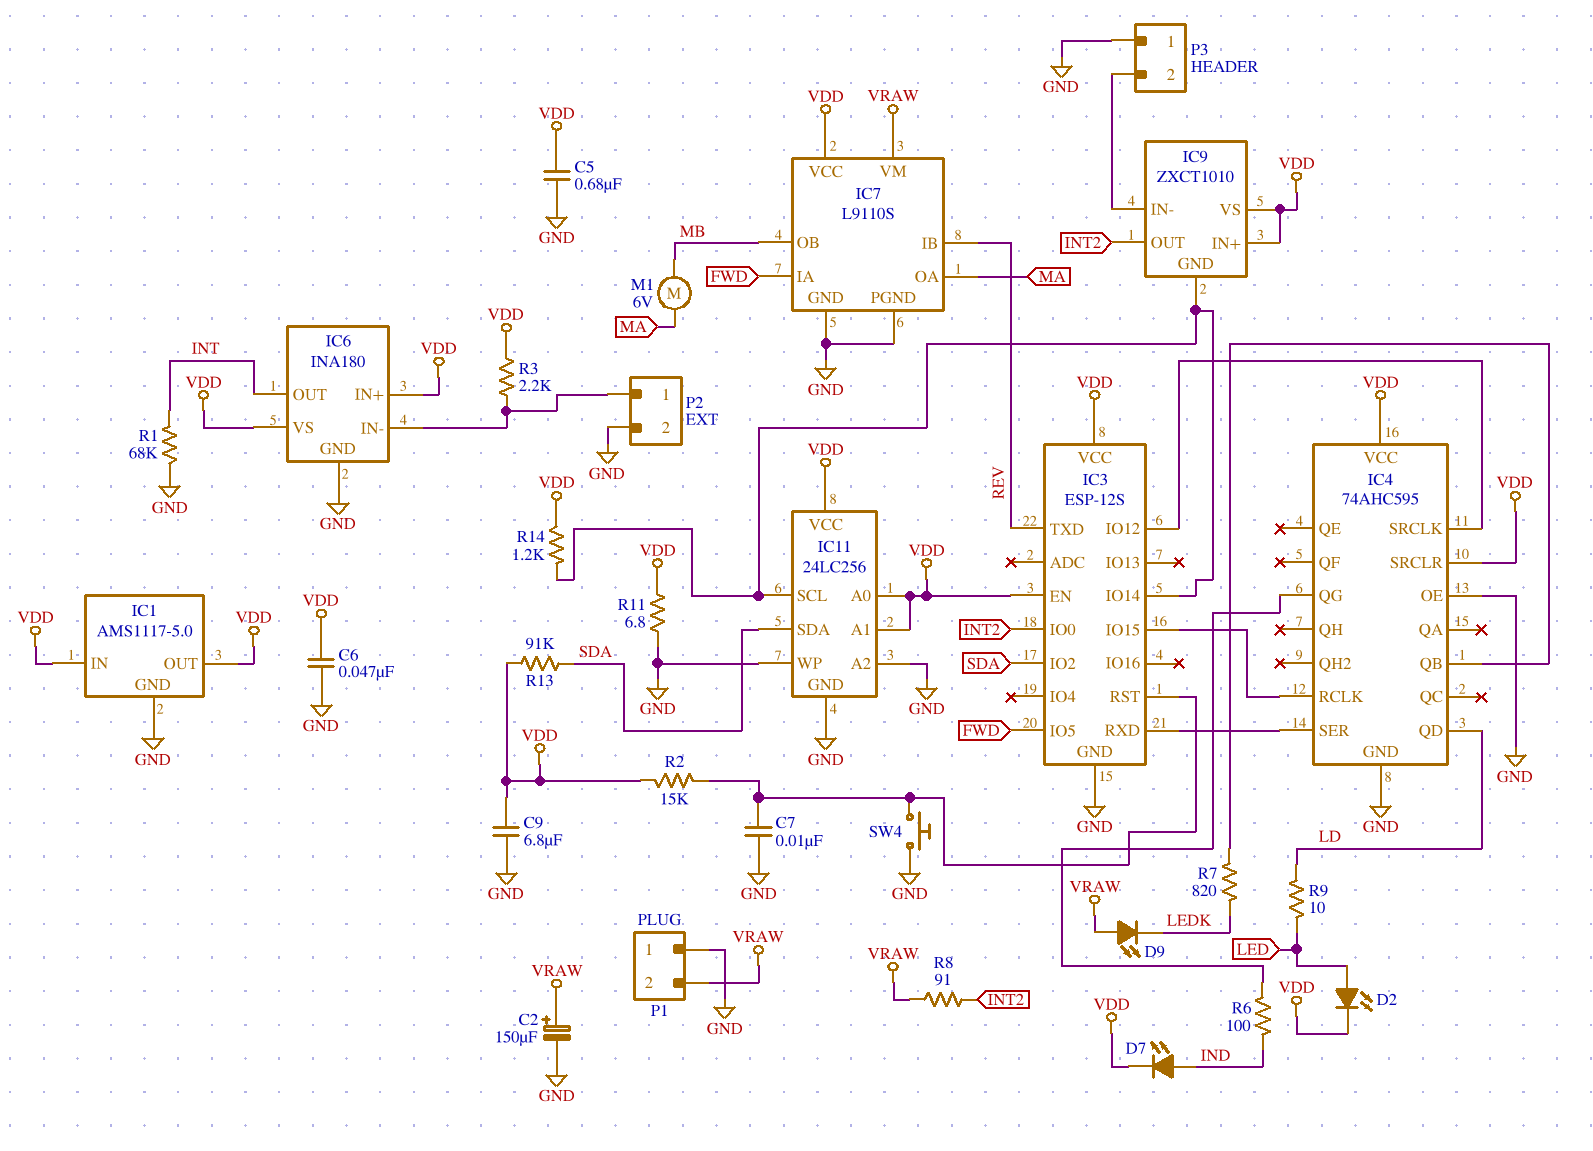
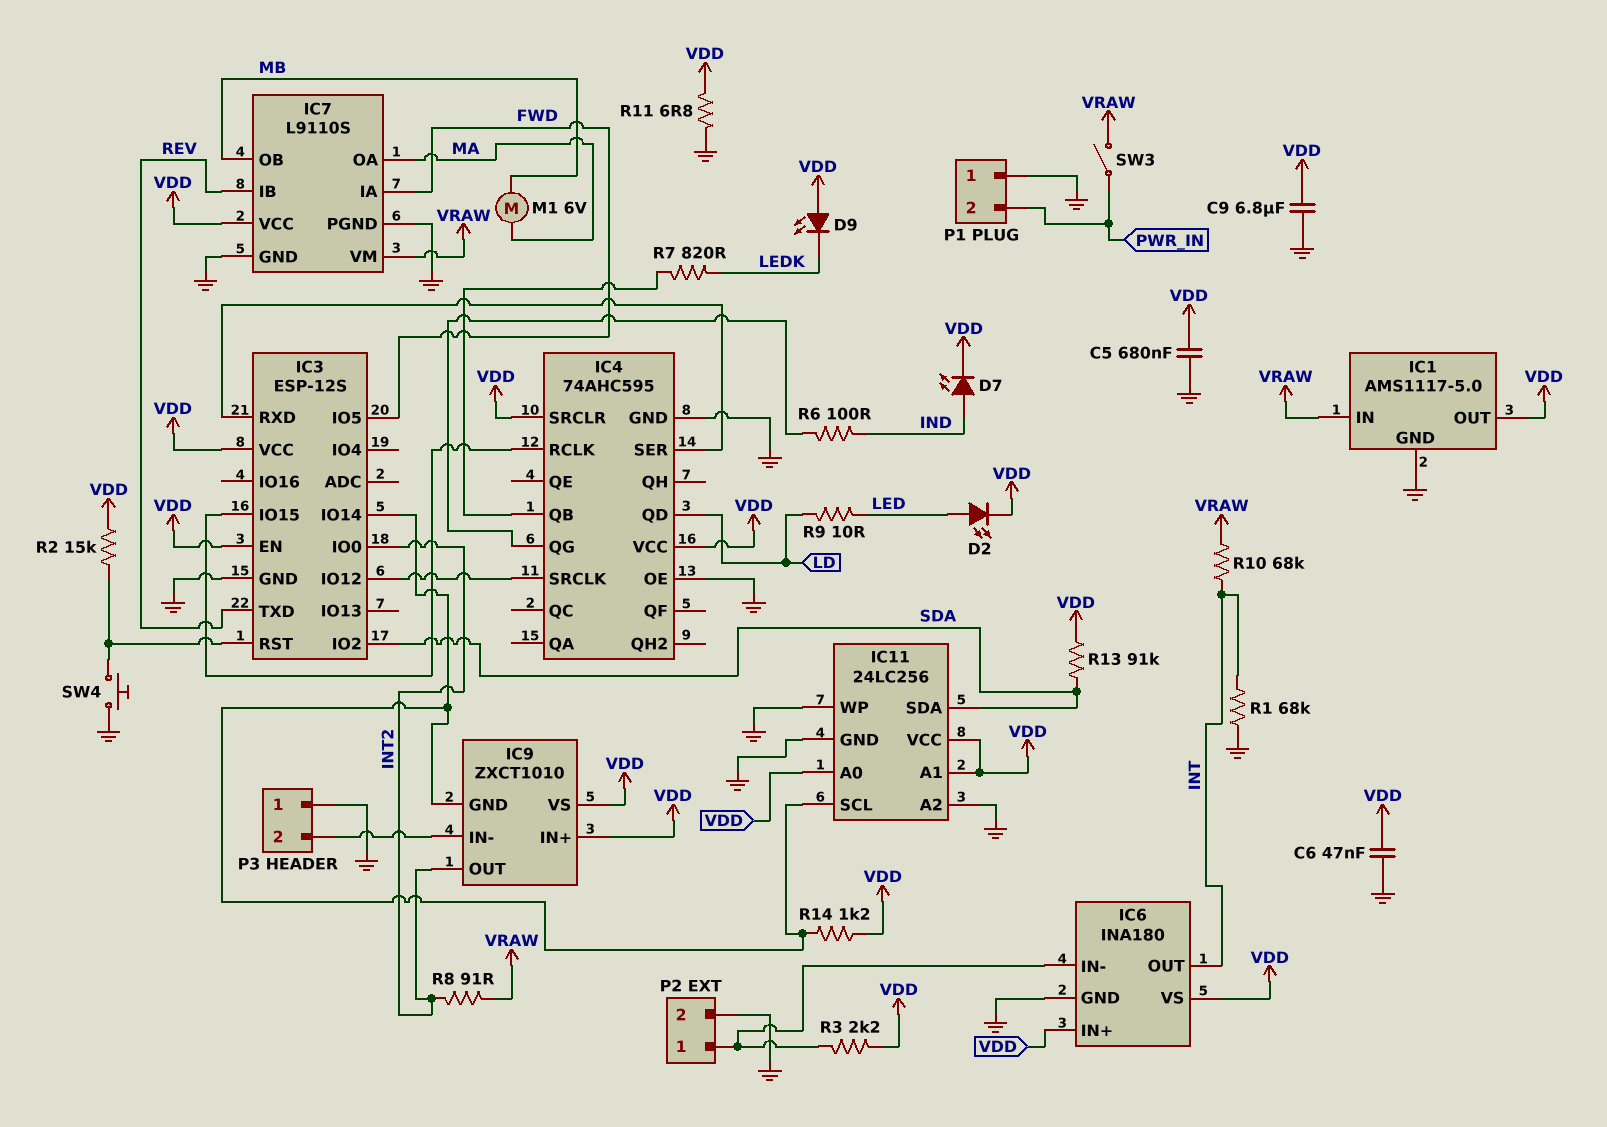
C2: 150uF (plus VRAW, minus GND) -> none
C7: 10nF (GND, IC3/RST) -> none
D9: LED (A VRAW, K LEDK) -> LED (A VDD, K LEDK)
IC1 pin IN: VDD -> VRAW
P1 pin 2: VRAW -> PWR_IN
R10: none -> 68k (INT, VRAW)
SW3: none -> switch (PWR_IN, VRAW)

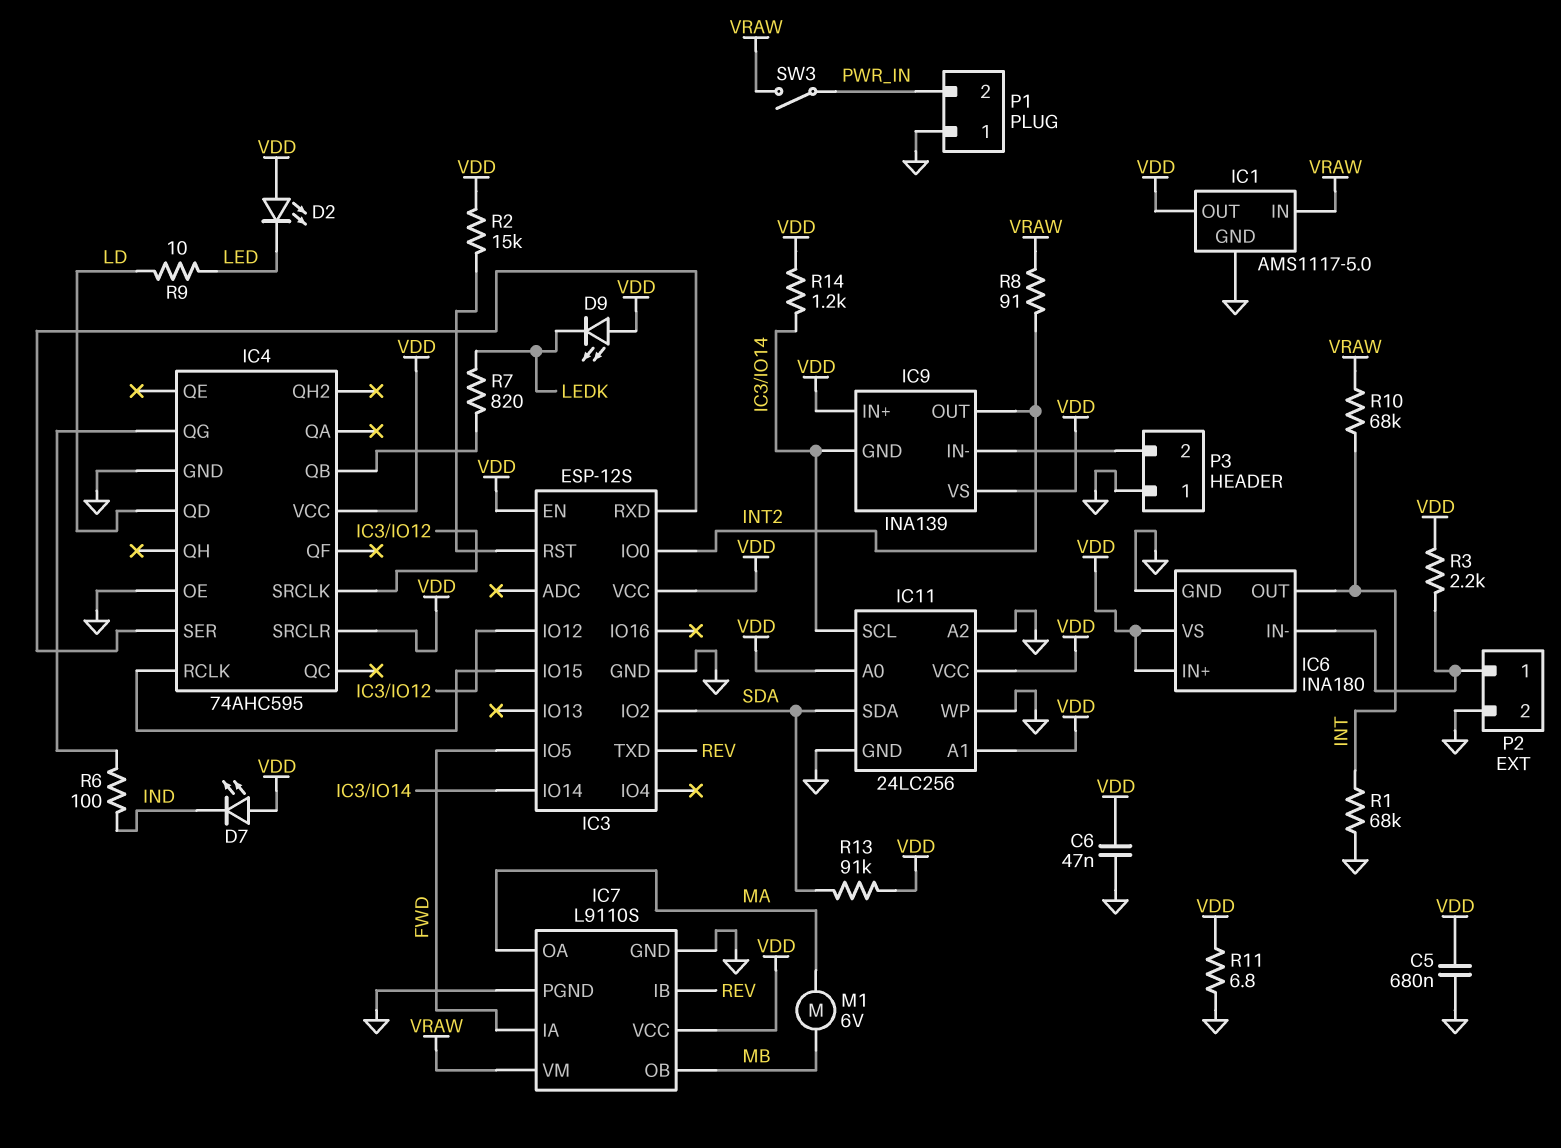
C9: 6.8uF (GND, VDD) -> none
D2: LED (A LED, K VDD) -> LED (A VDD, K LED)
D7: LED (A IND, K VDD) -> LED (A VDD, K IND)
IC9: ZXCT1010 -> INA139
SW4: button (GND, IC3/RST) -> none

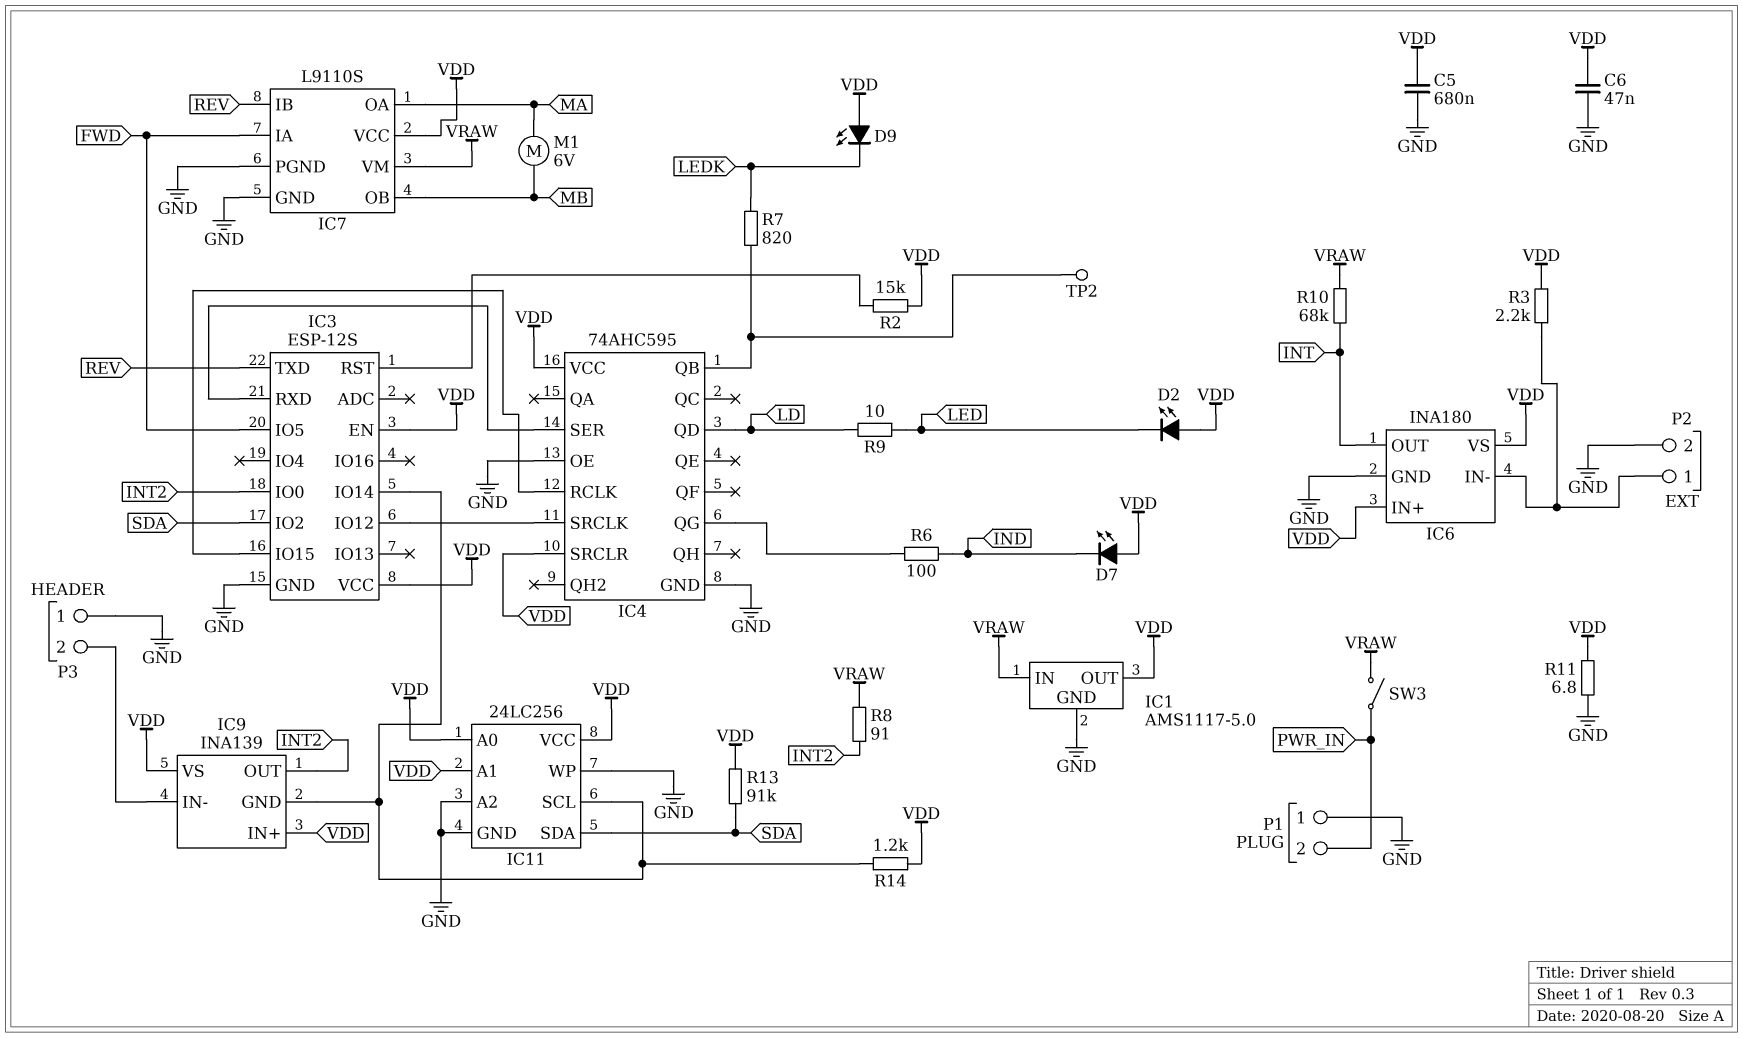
R1: 68k (GND, INT) -> none
TP2: none -> test point (IC4/QB)

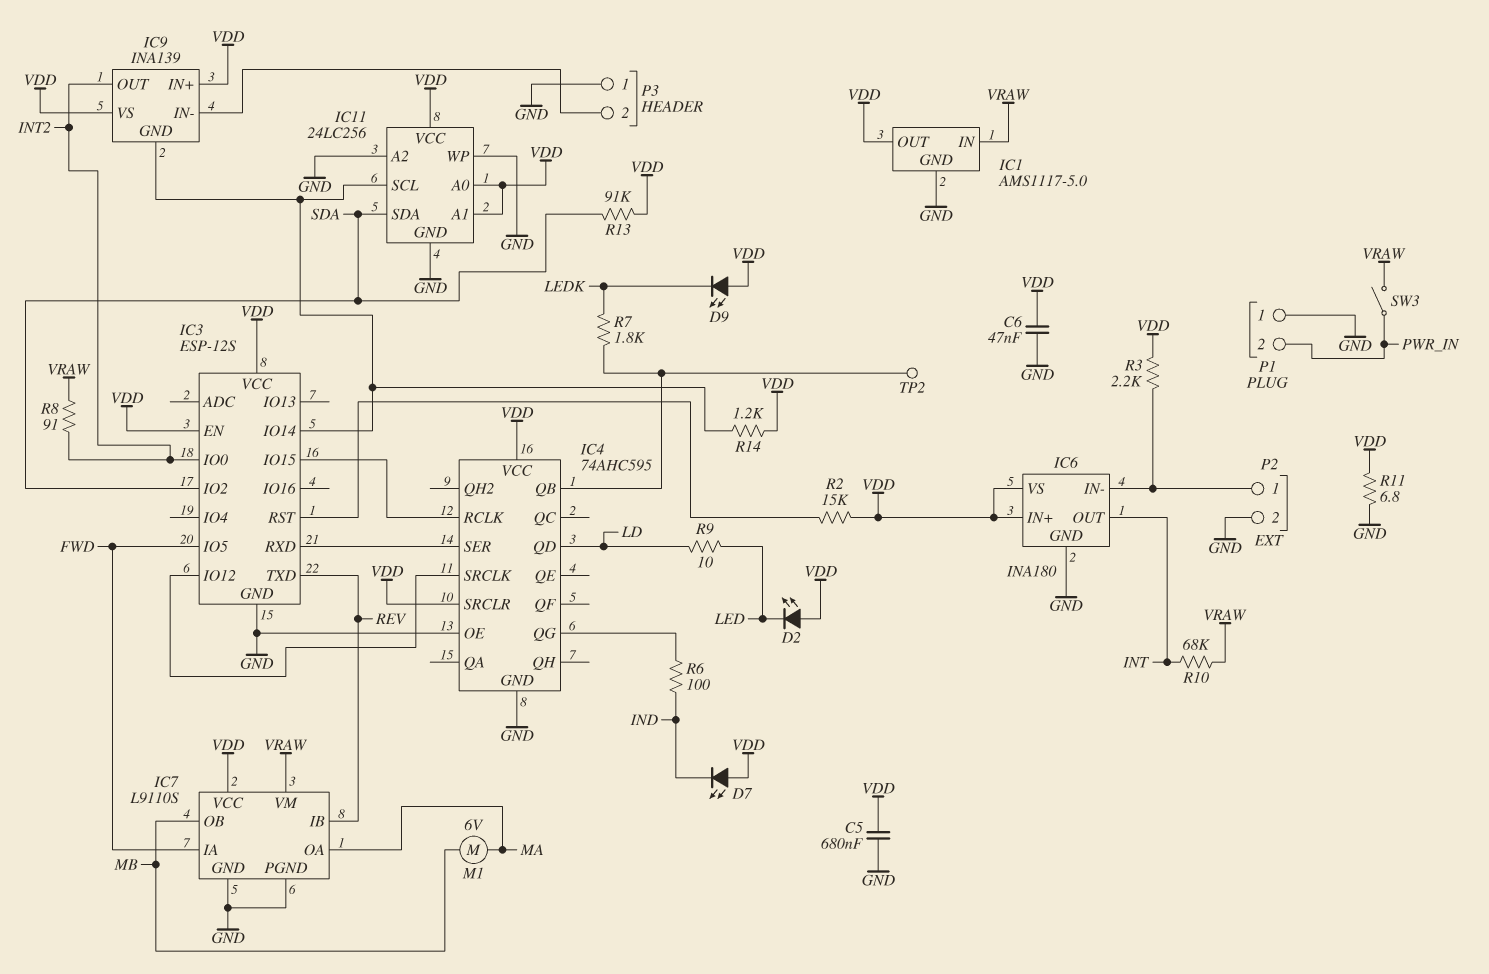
R7: 820 (IC4/QB, LEDK) -> 1.8k (IC4/QB, LEDK)

